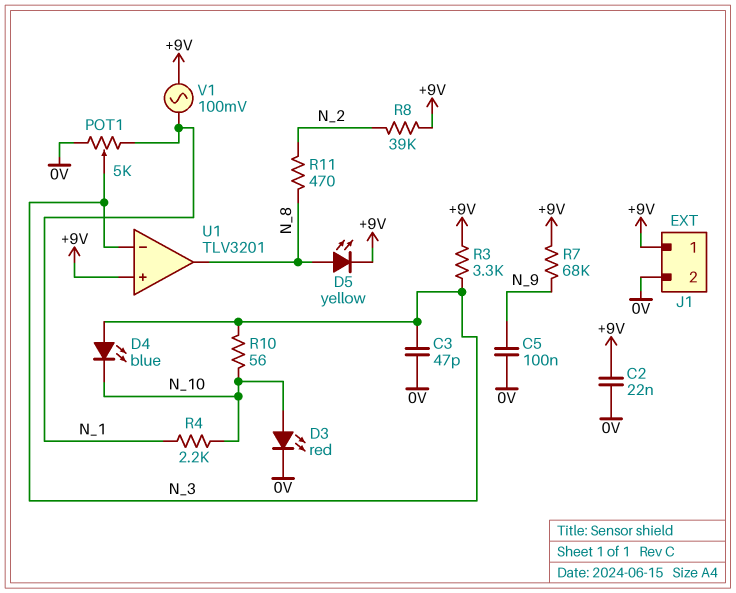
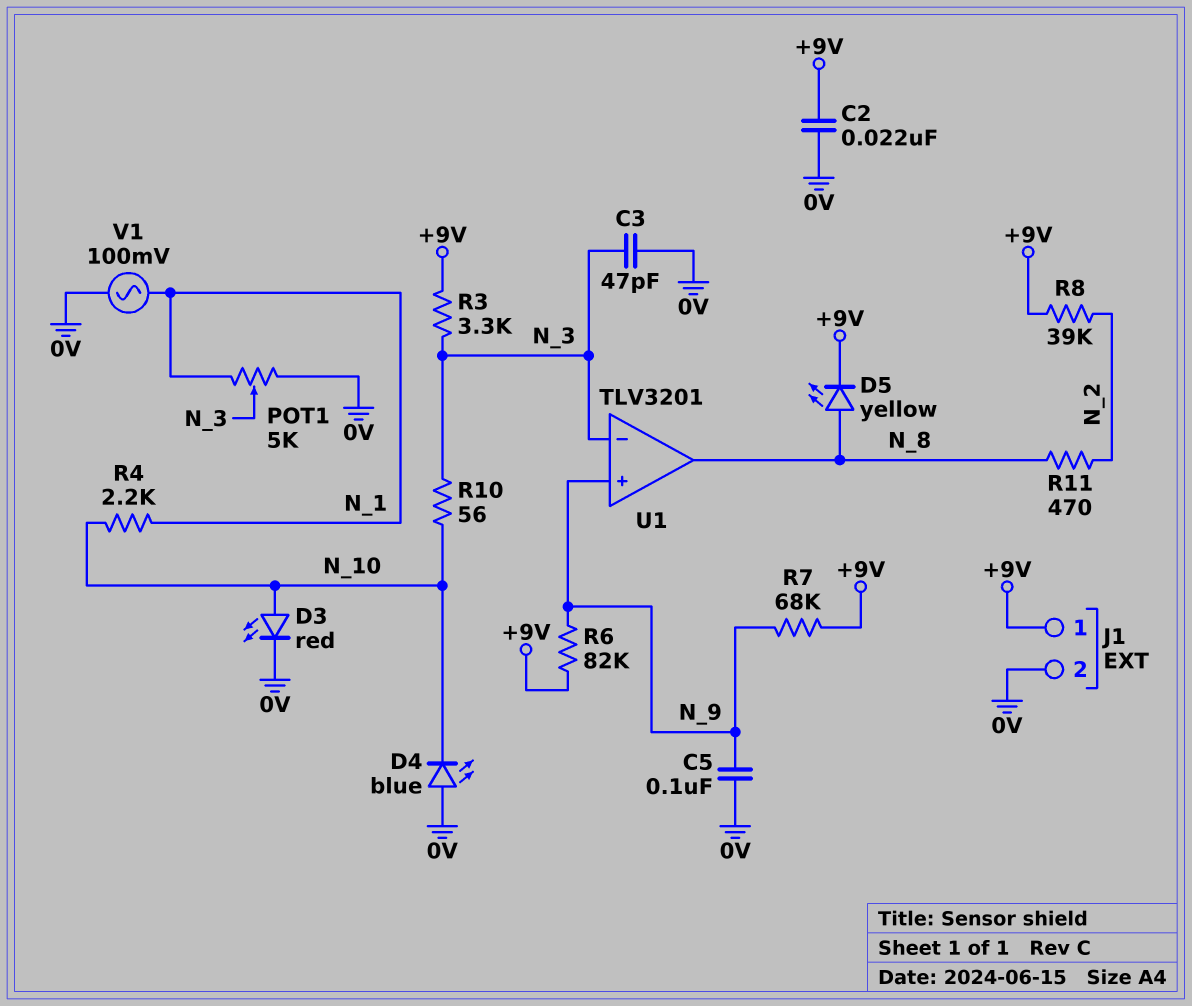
D4: LED blue (A N_3, K N_10) -> LED blue (A 0V, K N_10)
R6: none -> 82k (+9V, N_9)
U1 pin in+: +9V -> N_9
V1: AC 100mV (+9V, N_1) -> AC 100mV (0V, N_1)

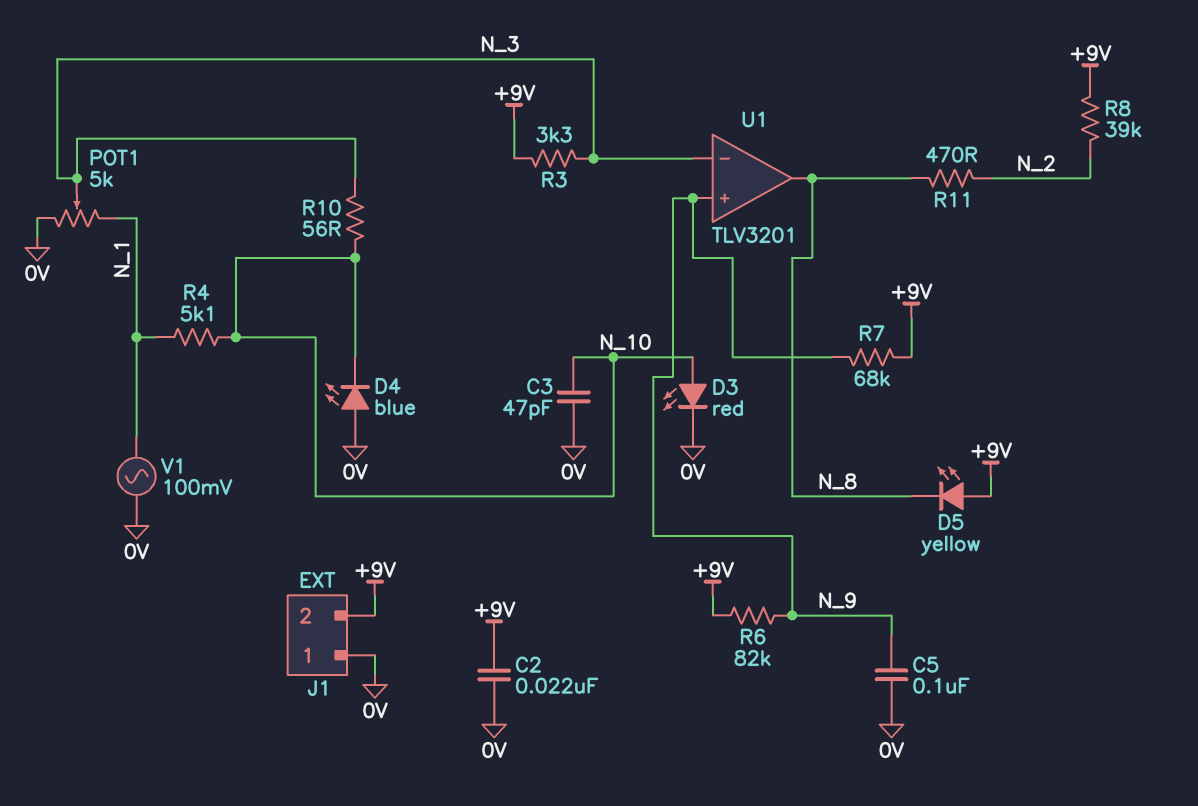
C3: 47pF (0V, N_3) -> 47pF (0V, N_10)
D5: LED yellow (A N_8, K +9V) -> LED yellow (A +9V, K N_8)
J1 pin 1: +9V -> 0V
J1 pin 2: 0V -> +9V
R4: 2.2k (N_1, N_10) -> 5.1k (N_1, N_10)

